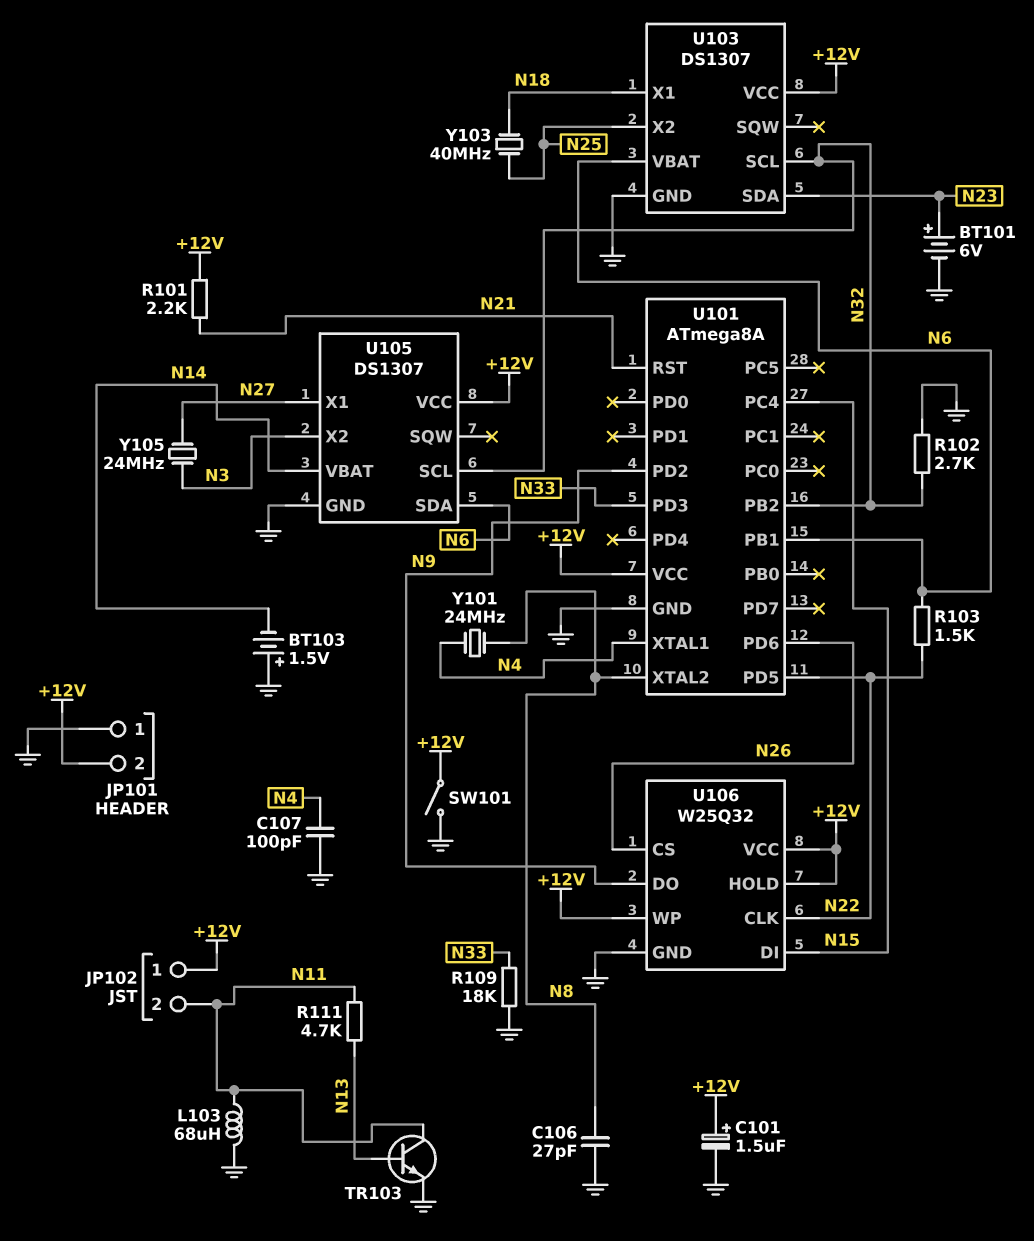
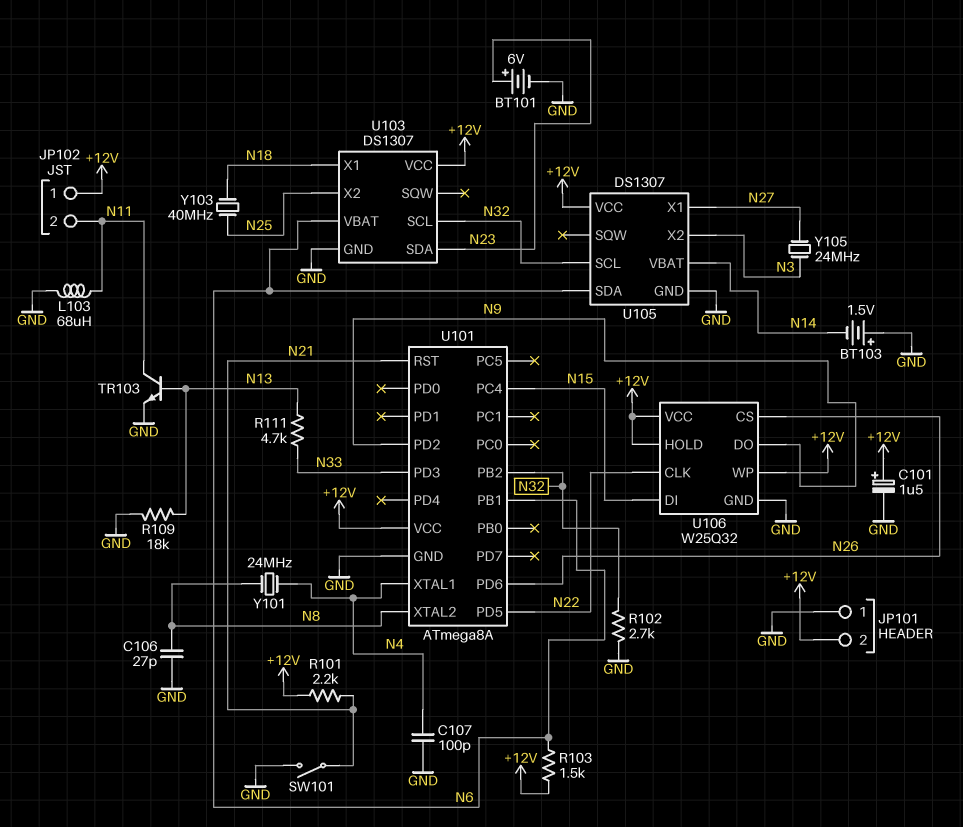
R103: 1.5k (N6, N22) -> 1.5k (+12V, N6)
R109: 18k (GND, N33) -> 18k (GND, N13)
R111: 4.7k (N11, N13) -> 4.7k (N13, N33)
SW101: switch (+12V, GND) -> switch (GND, N21)

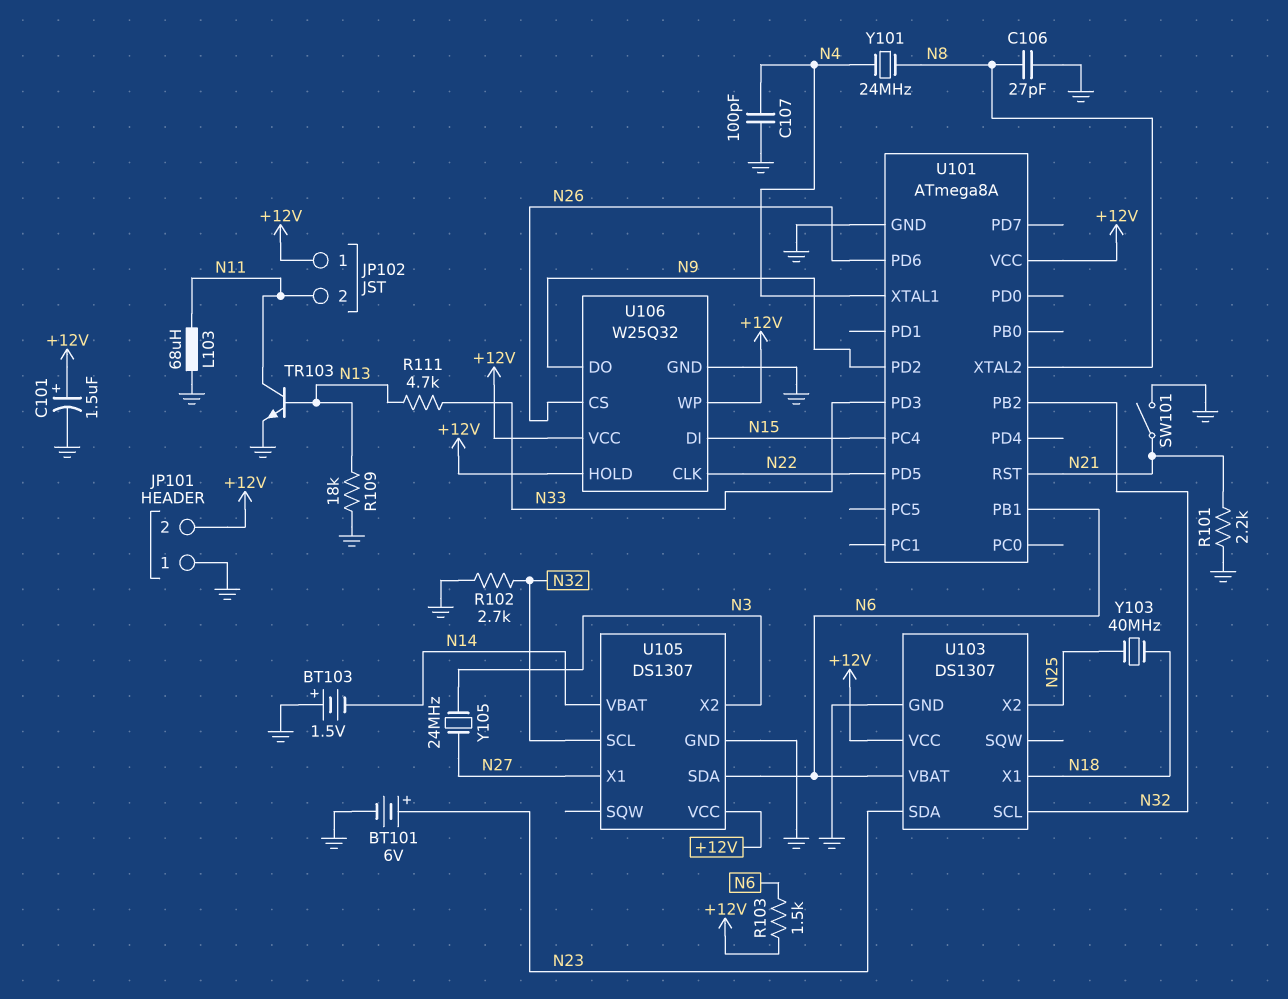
R101: 2.2k (+12V, N21) -> 2.2k (GND, N21)

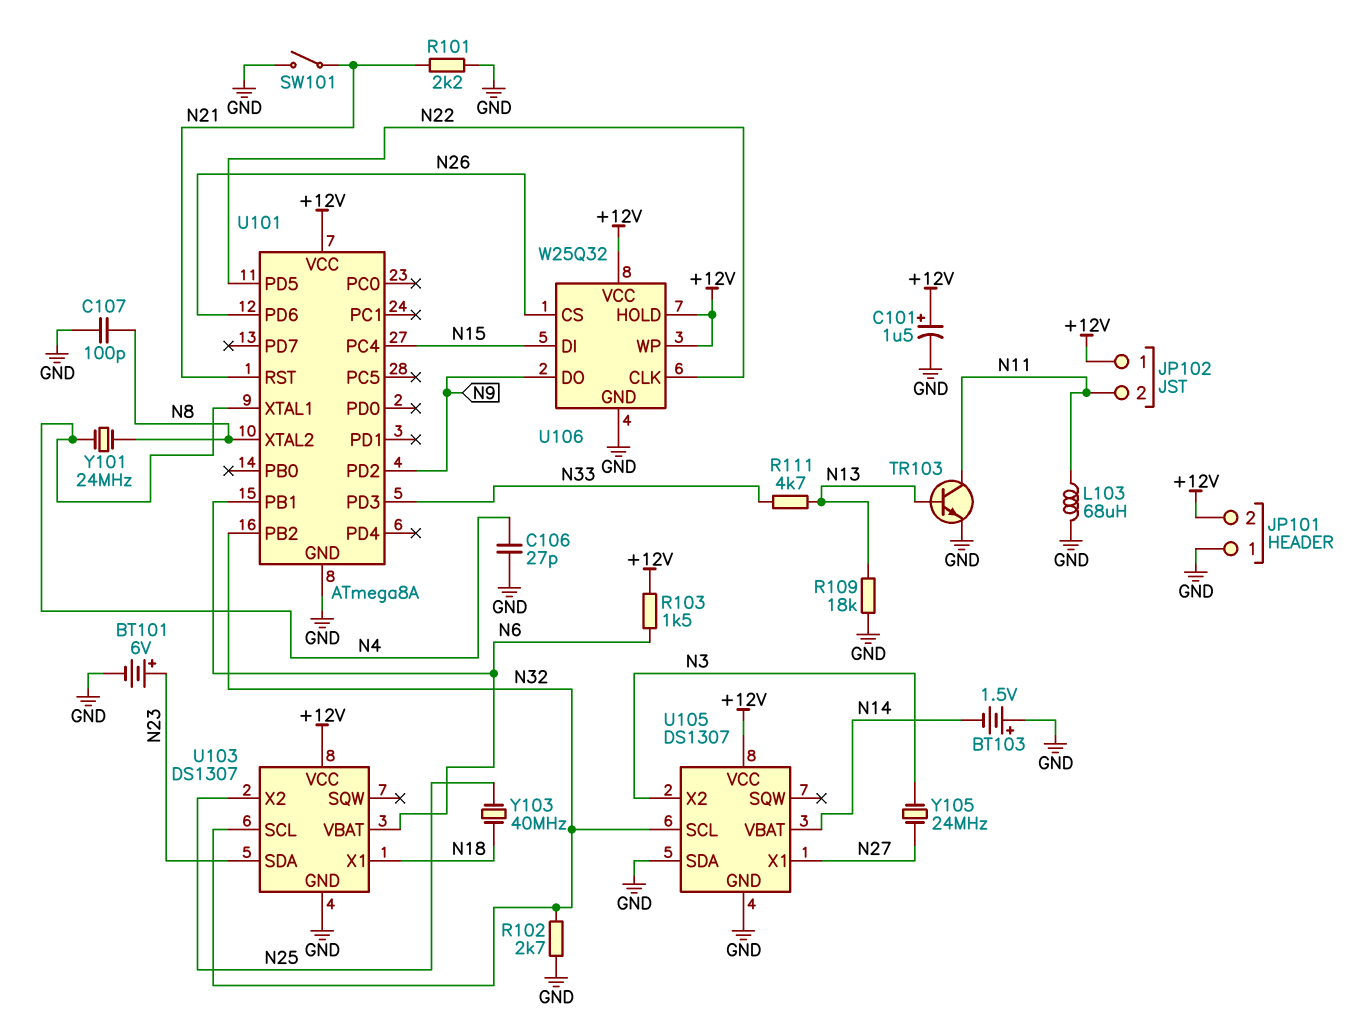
C106: 27pF (GND, N8) -> 27pF (GND, N4)
C107: 100pF (GND, N4) -> 100pF (GND, N8)
U105 pin SDA: N6 -> GND

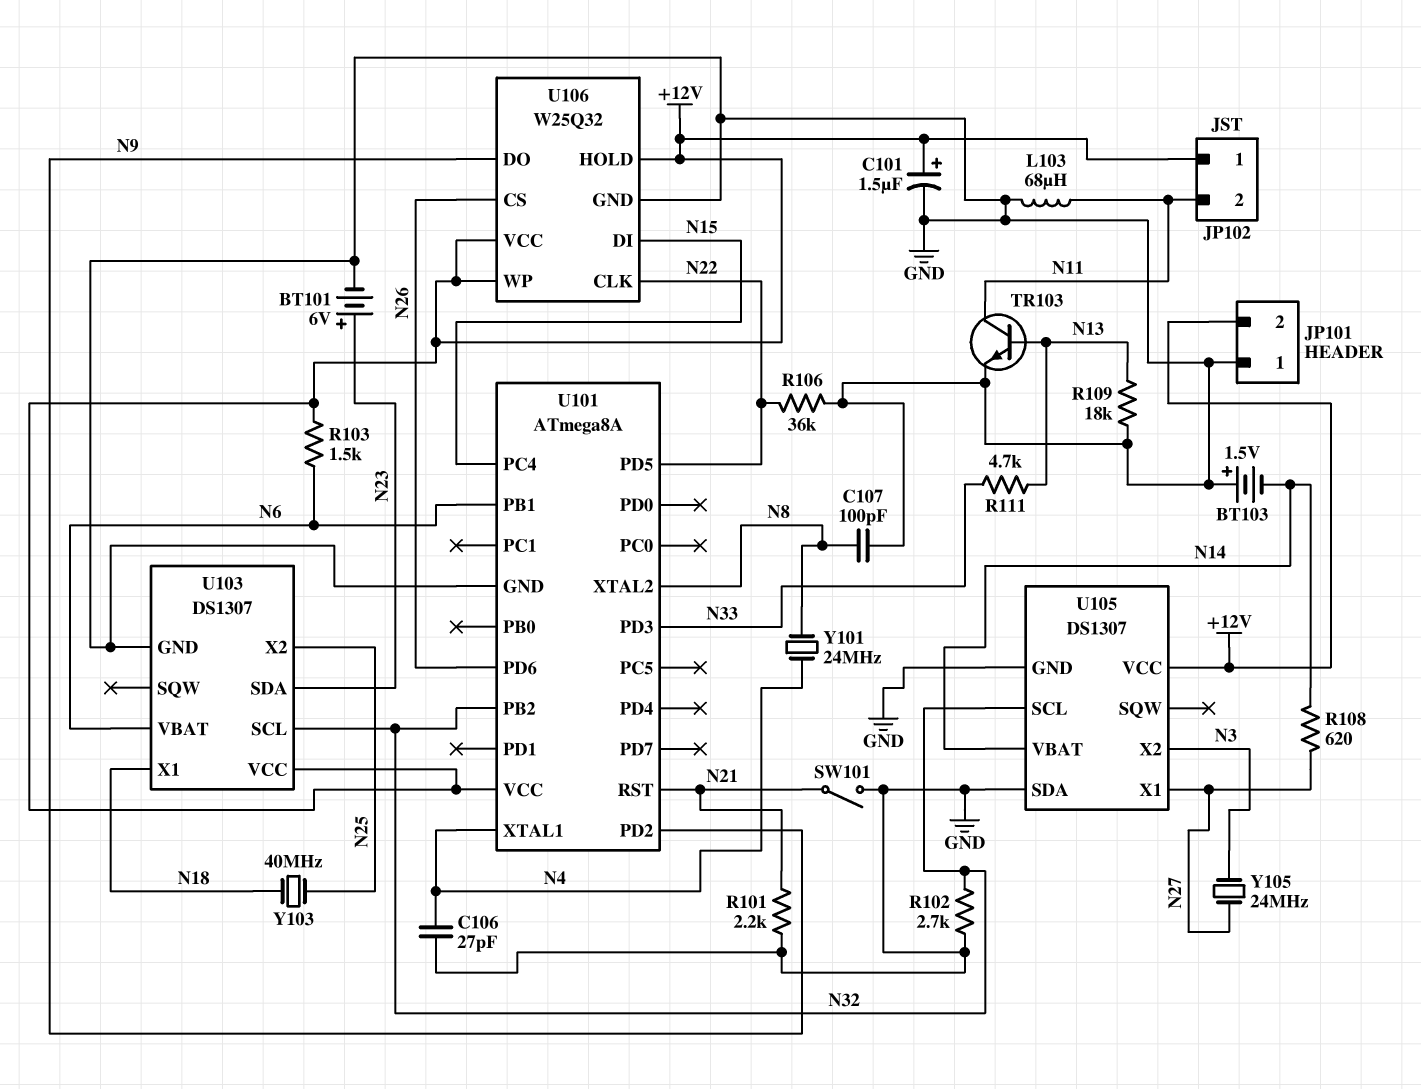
R106: none -> 36k (GND, N22)
R108: none -> 620 (N14, N27)

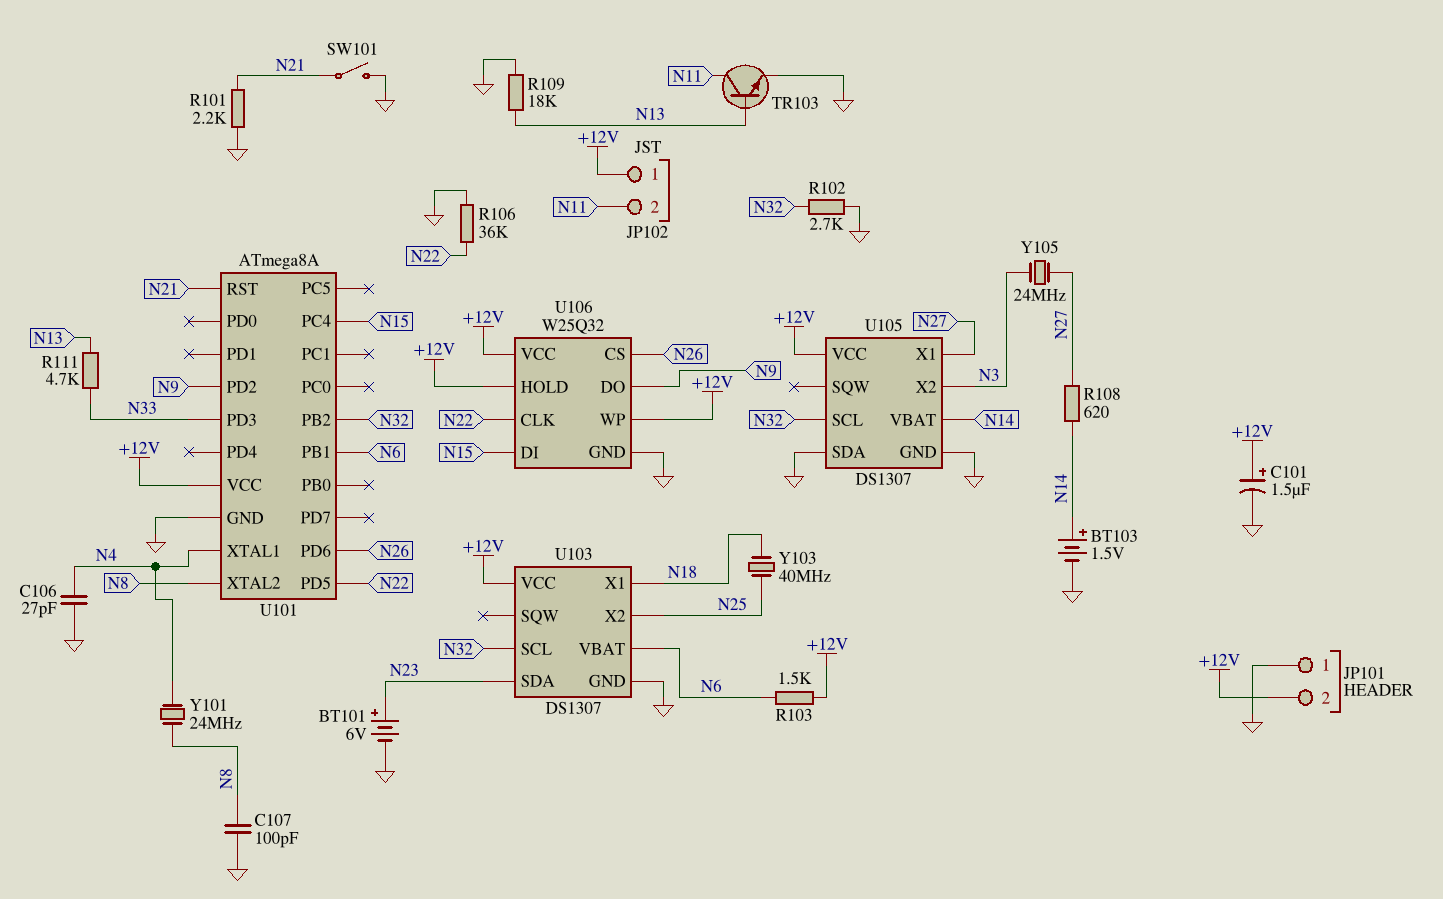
BT103: 1.5V (plus GND, minus N14) -> 1.5V (plus N14, minus GND)
L103: 68uH (GND, N11) -> none

